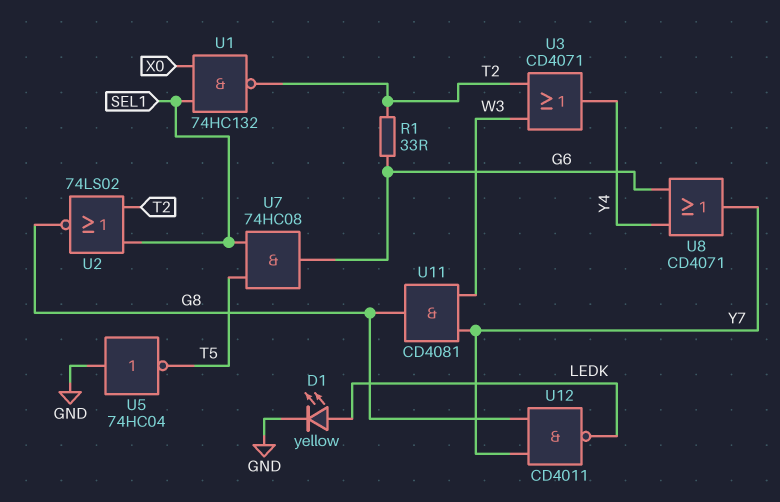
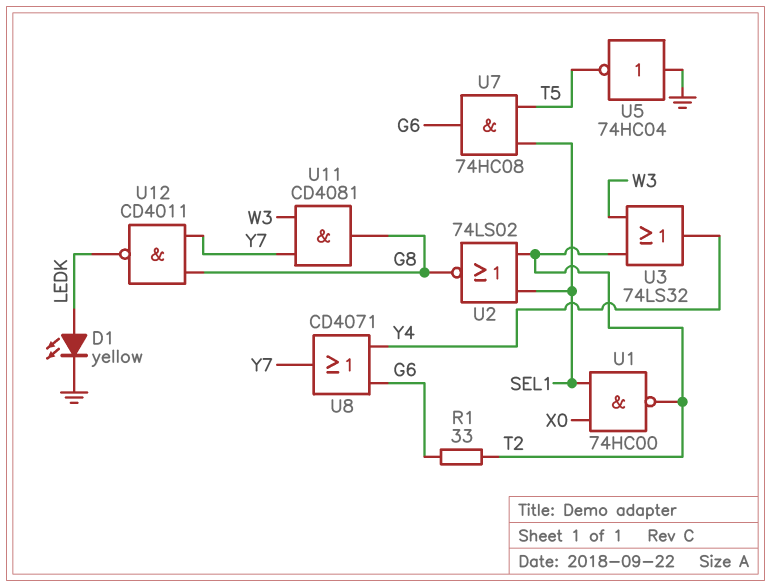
U1: NAND 74HC132 (in SEL1, in X0, out T2) -> NAND 74HC00 (in SEL1, in X0, out T2)
U3: OR CD4071 (in T2, in W3, out Y4) -> OR 74LS32 (in T2, in W3, out Y4)

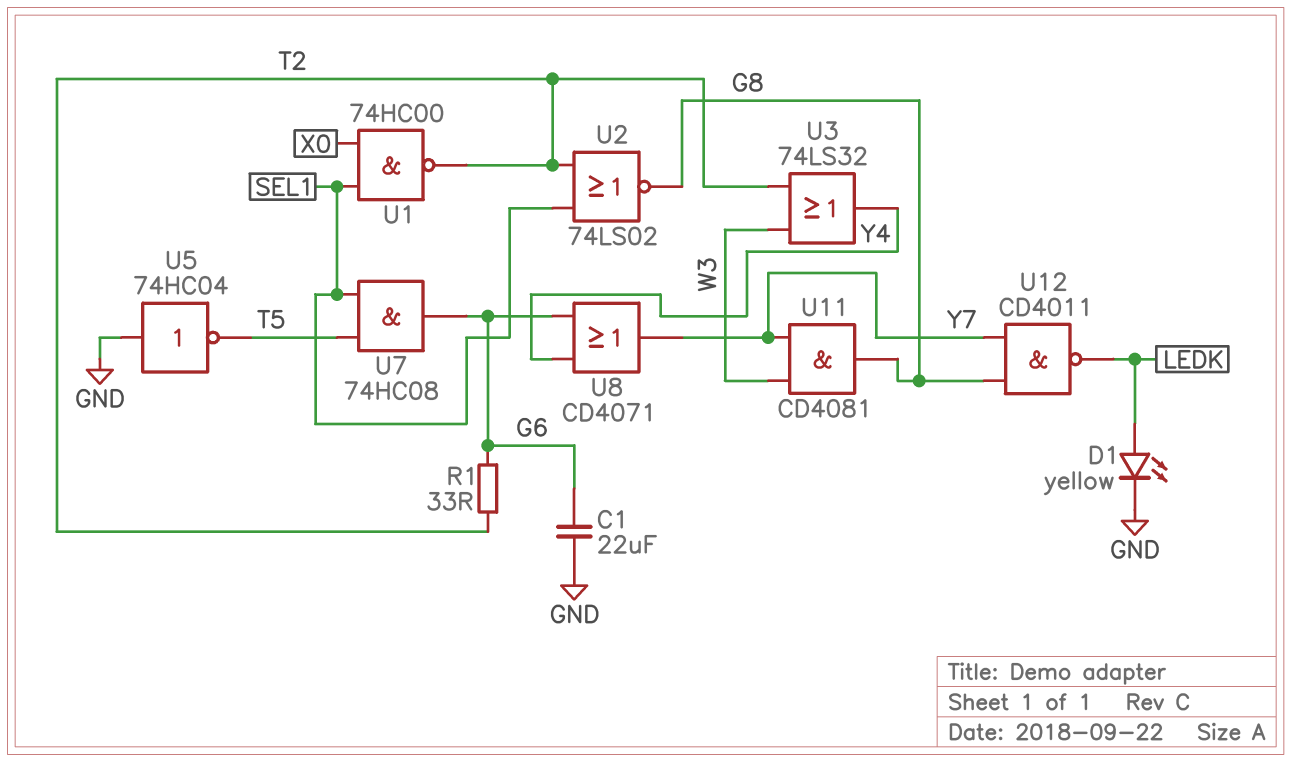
C1: none -> 22uF (G6, GND)

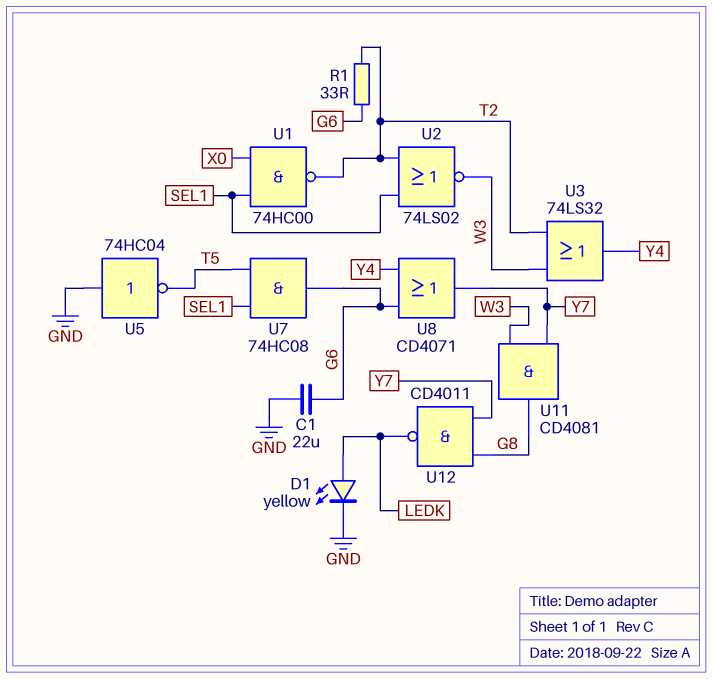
U2: NOR 74LS02 (in SEL1, in T2, out G8) -> NOR 74LS02 (in SEL1, in T2, out W3)

